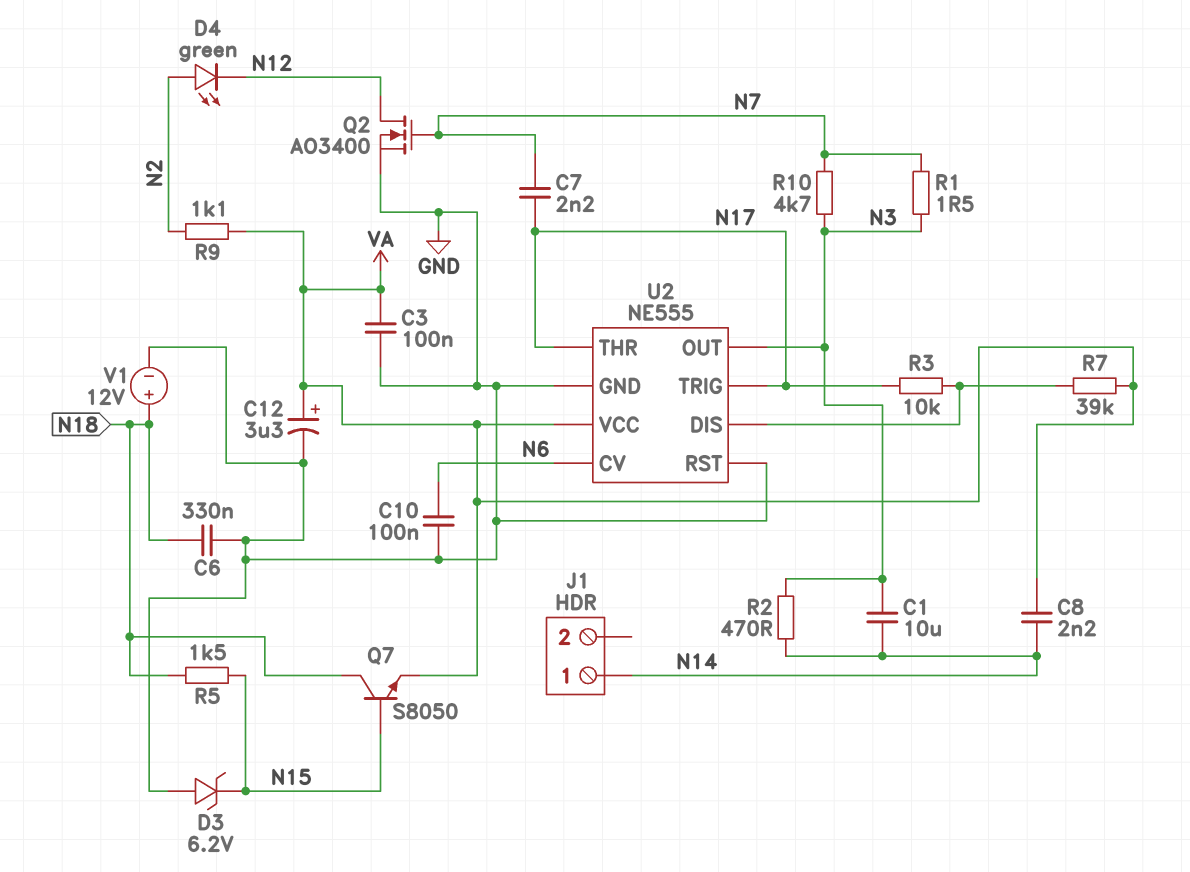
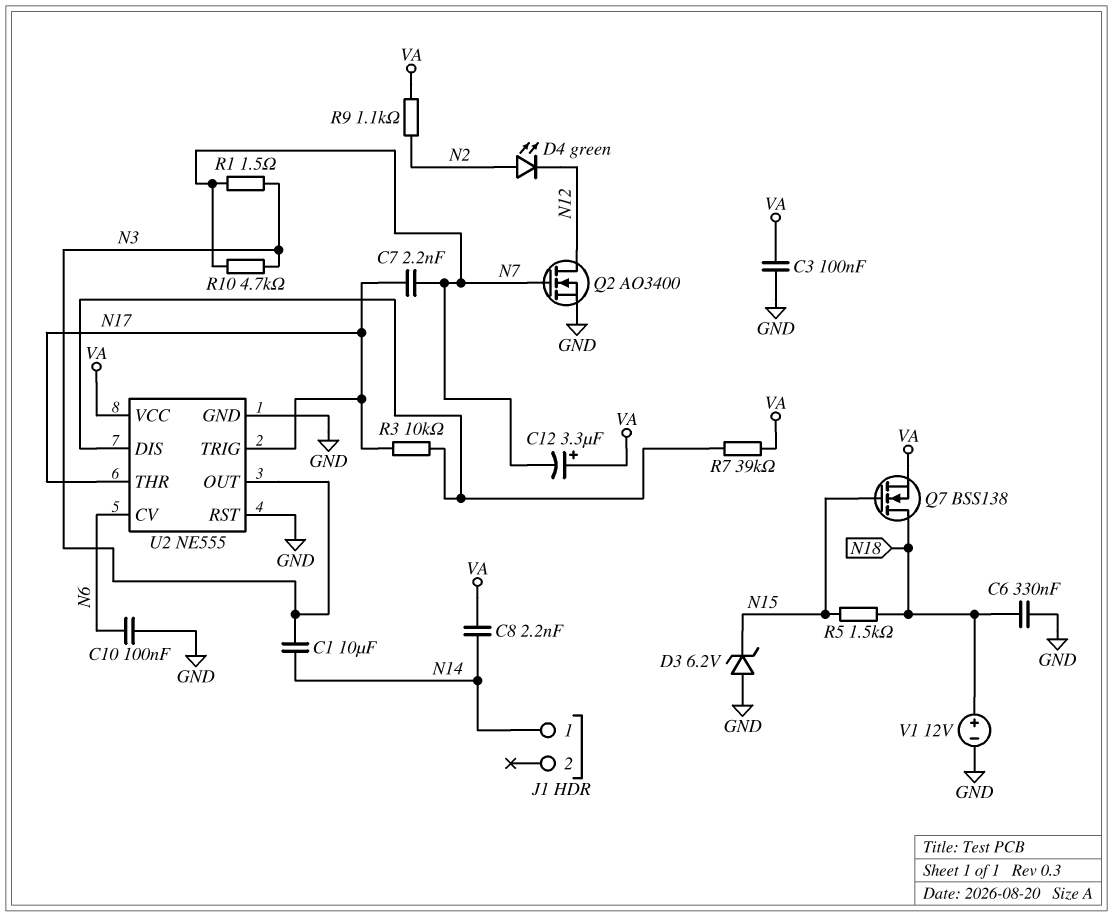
C12: 3.3uF (plus VA, minus GND) -> 3.3uF (plus VA, minus N7)
Q7: NPN S8050 (B N15, C N18, E VA) -> NMOS BSS138 (G N15, D N18, S VA)
R2: 470 (N3, N14) -> none

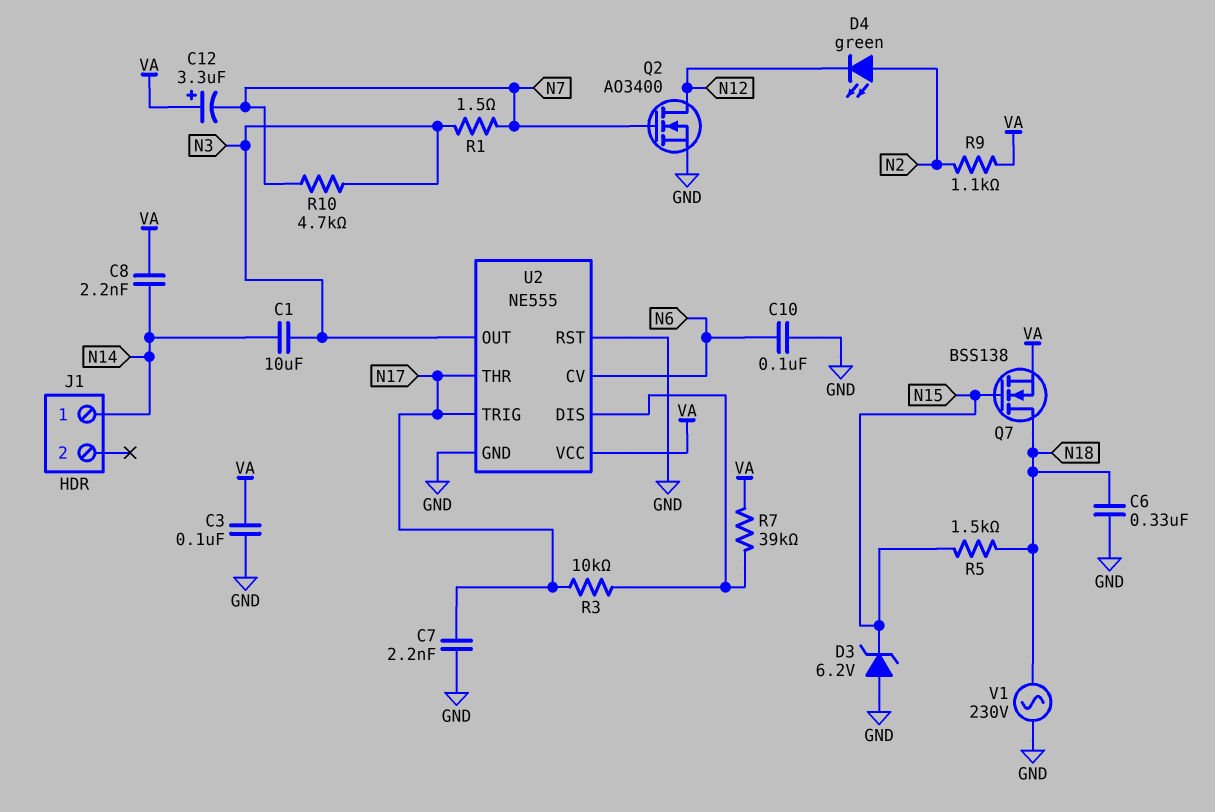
C7: 2.2nF (N7, N17) -> 2.2nF (GND, N17)
V1: 12V (plus N18, minus GND) -> AC 230V (GND, N18)

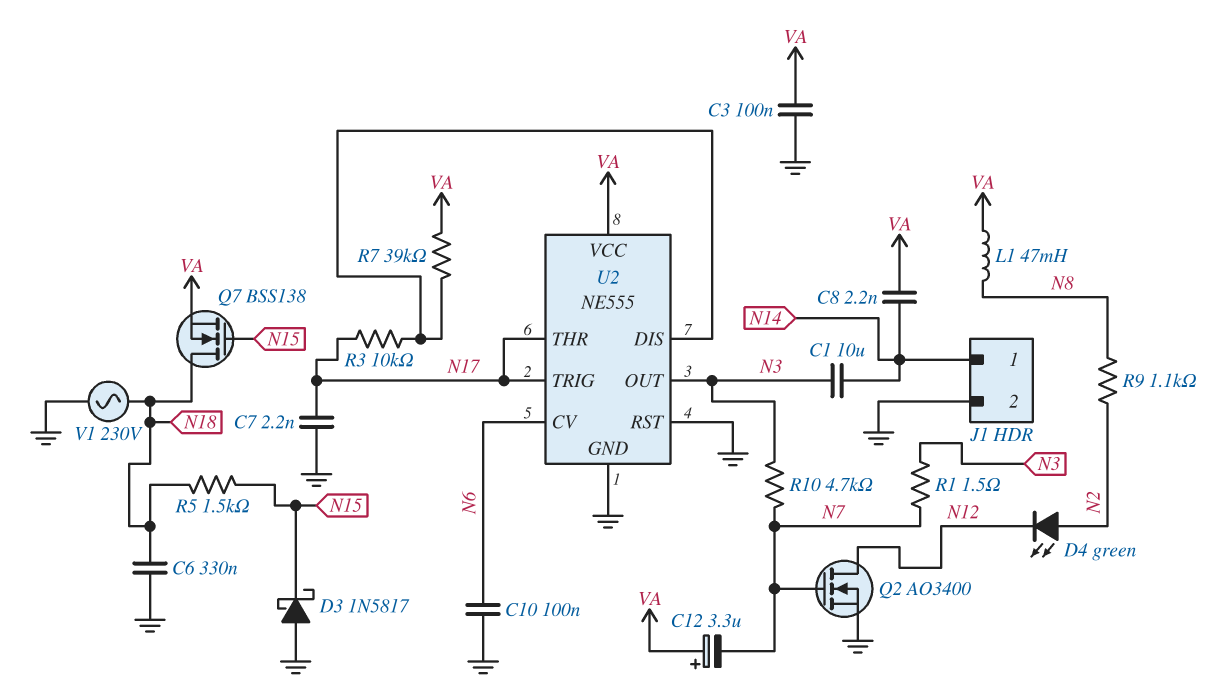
D3: zener 6.2V (A GND, K N15) -> schottky 1N5817 (A GND, K N15)
J1 pin 2: none -> GND
L1: none -> 47mH (N8, VA)
R9: 1.1k (N2, VA) -> 1.1k (N2, N8)

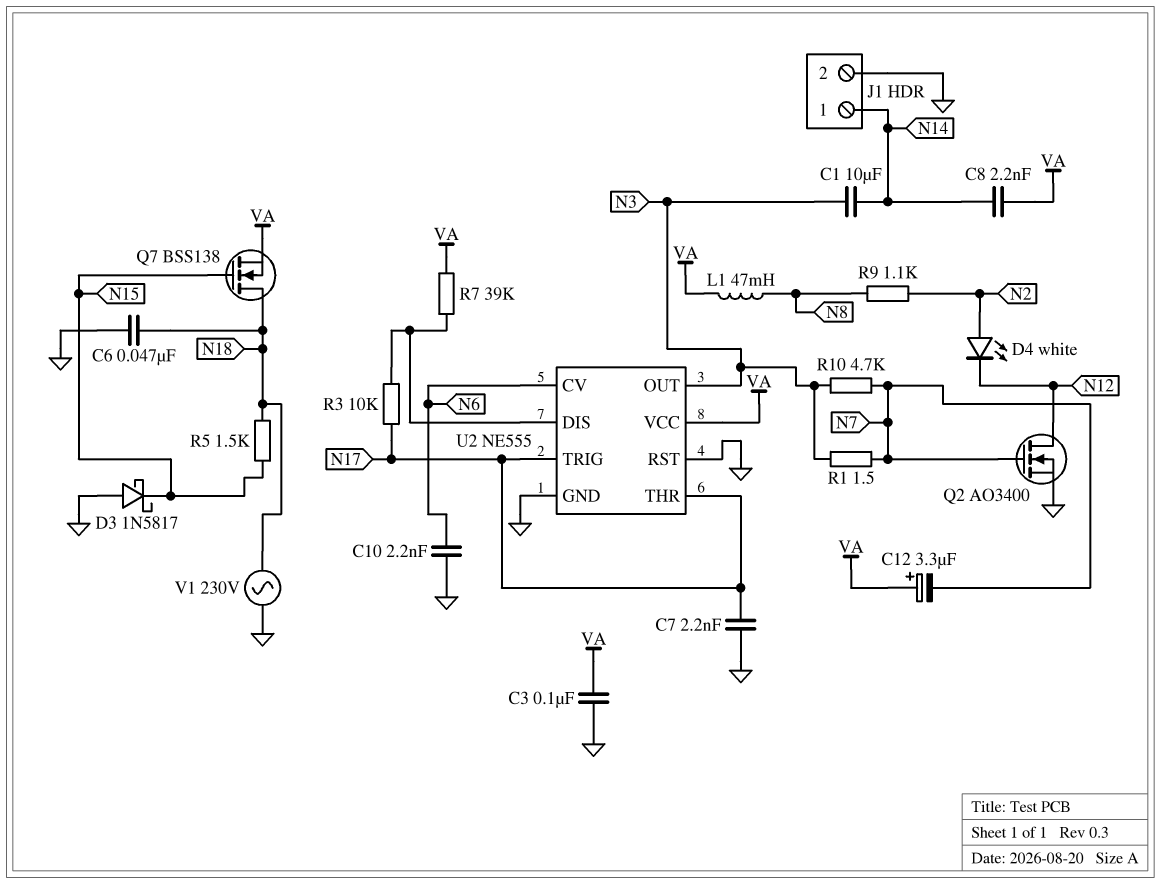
C6: 330nF (GND, N18) -> 47nF (GND, N18)
C10: 100nF (GND, N6) -> 2.2nF (GND, N6)
D4: LED green (A N2, K N12) -> LED white (A N2, K N12)

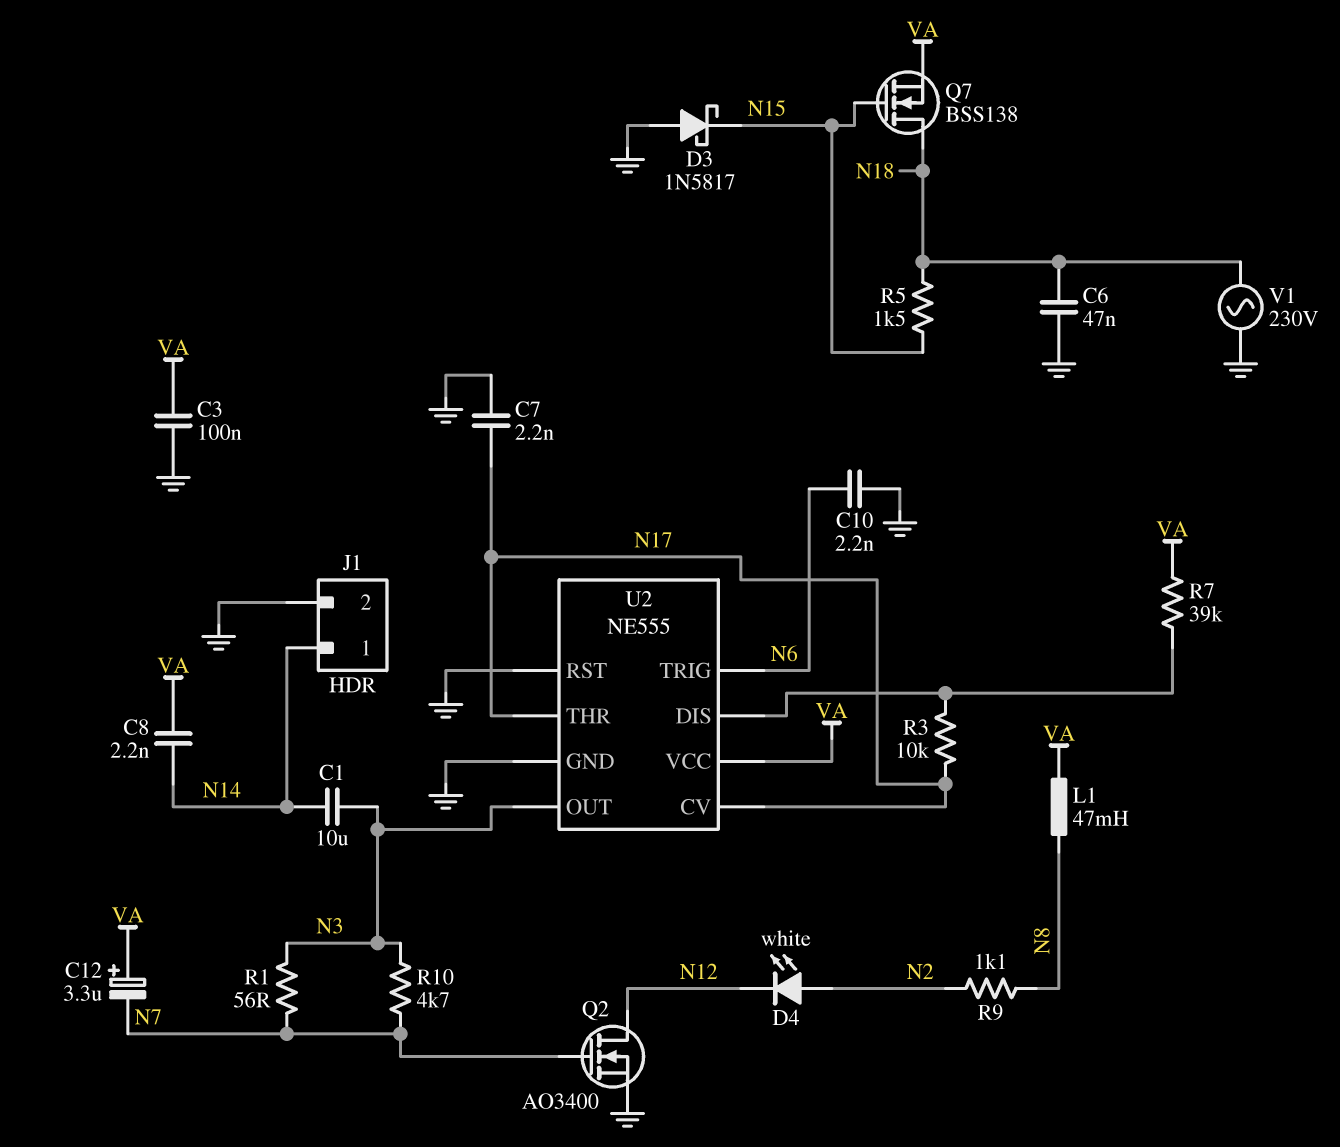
R1: 1.5 (N3, N7) -> 56 (N3, N7)
U2 pin CV: N6 -> N17
U2 pin TRIG: N17 -> N6

